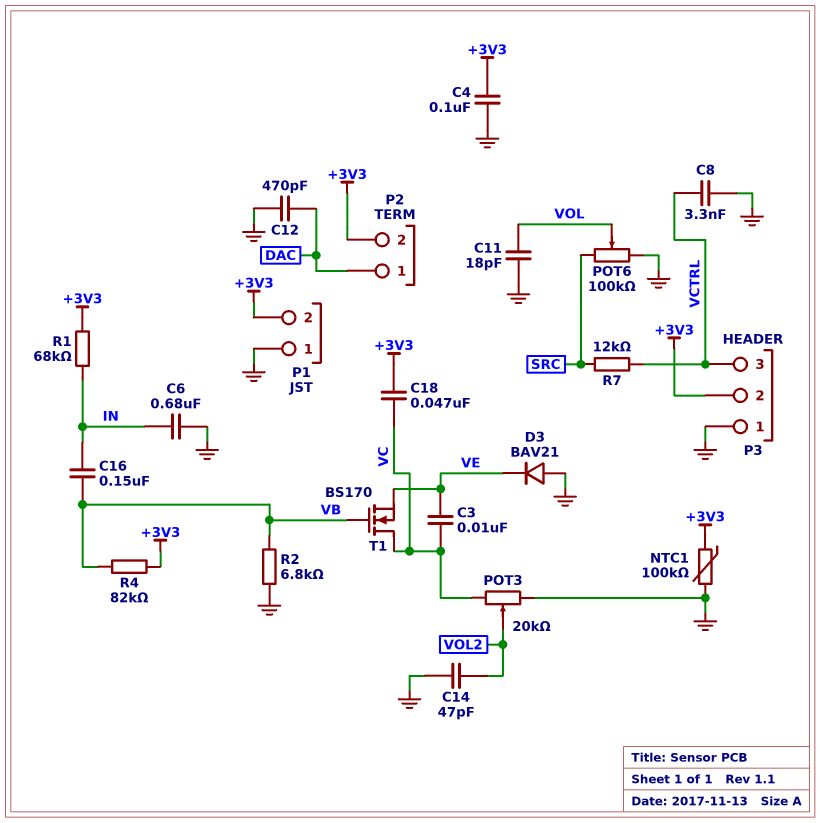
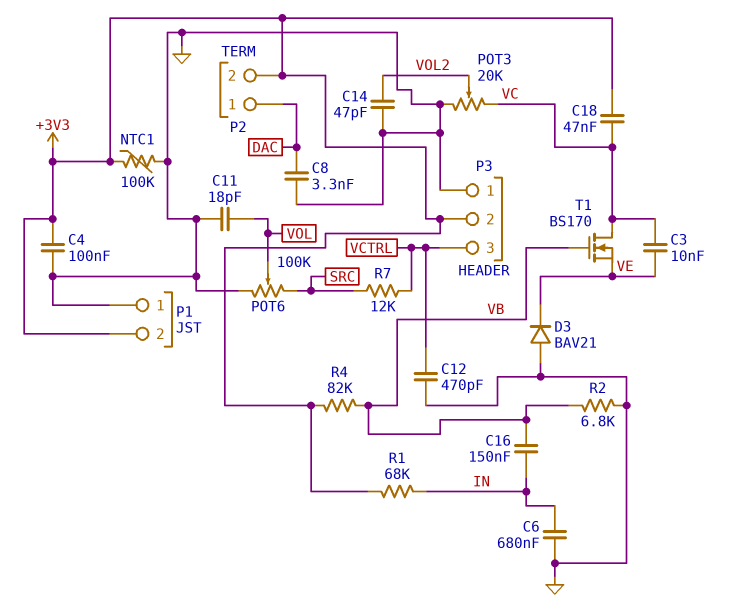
C8: 3.3nF (GND, VCTRL) -> 3.3nF (DAC, GND)
C12: 470pF (DAC, GND) -> 470pF (GND, VCTRL)

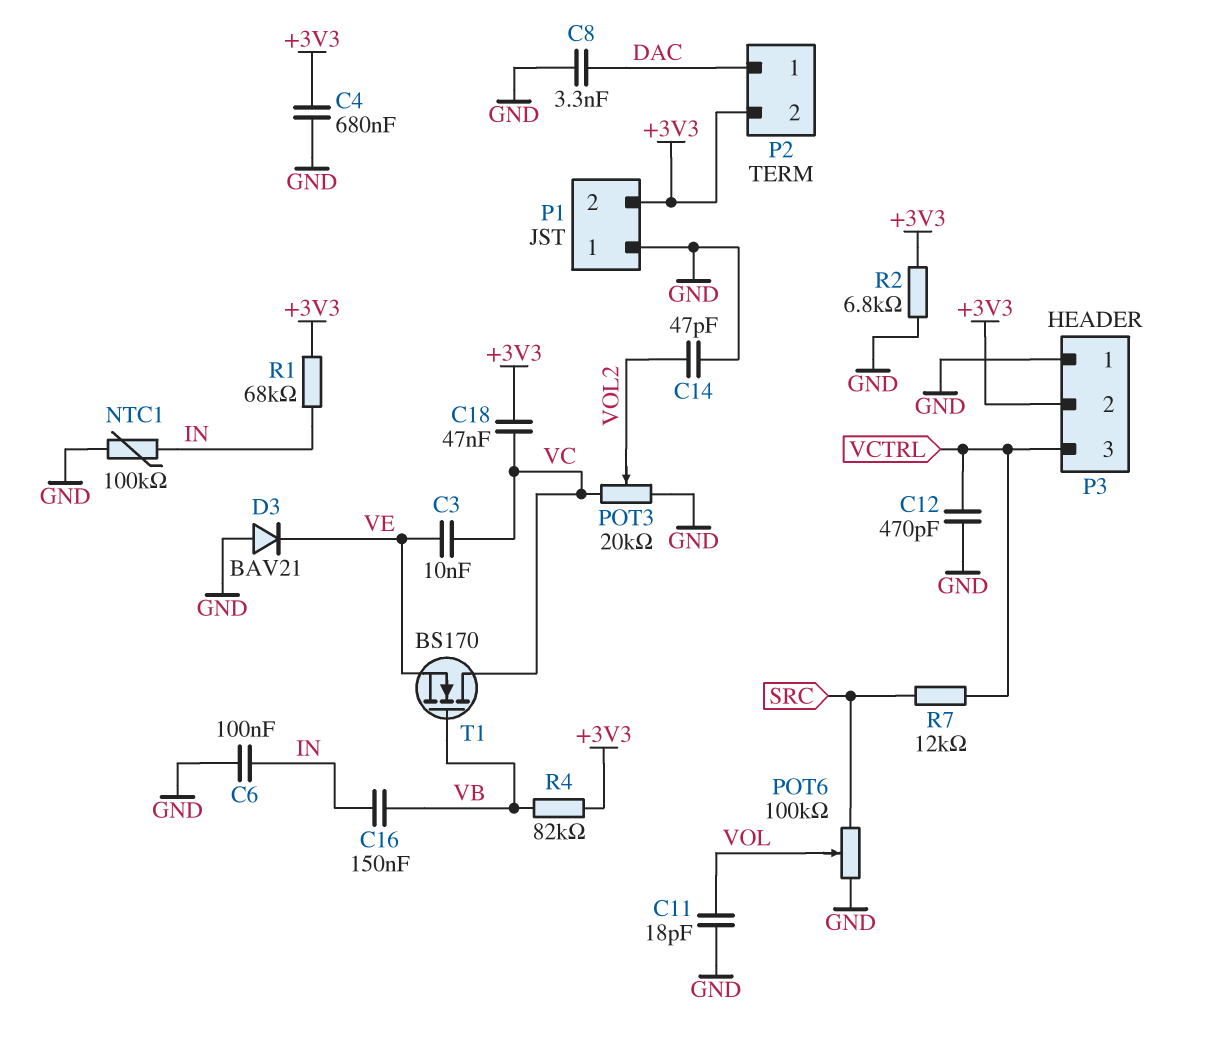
C4: 100nF (+3V3, GND) -> 680nF (+3V3, GND)
C6: 680nF (GND, IN) -> 100nF (GND, IN)
NTC1: 100k (+3V3, GND) -> 100k (GND, IN)
R2: 6.8k (GND, VB) -> 6.8k (+3V3, GND)

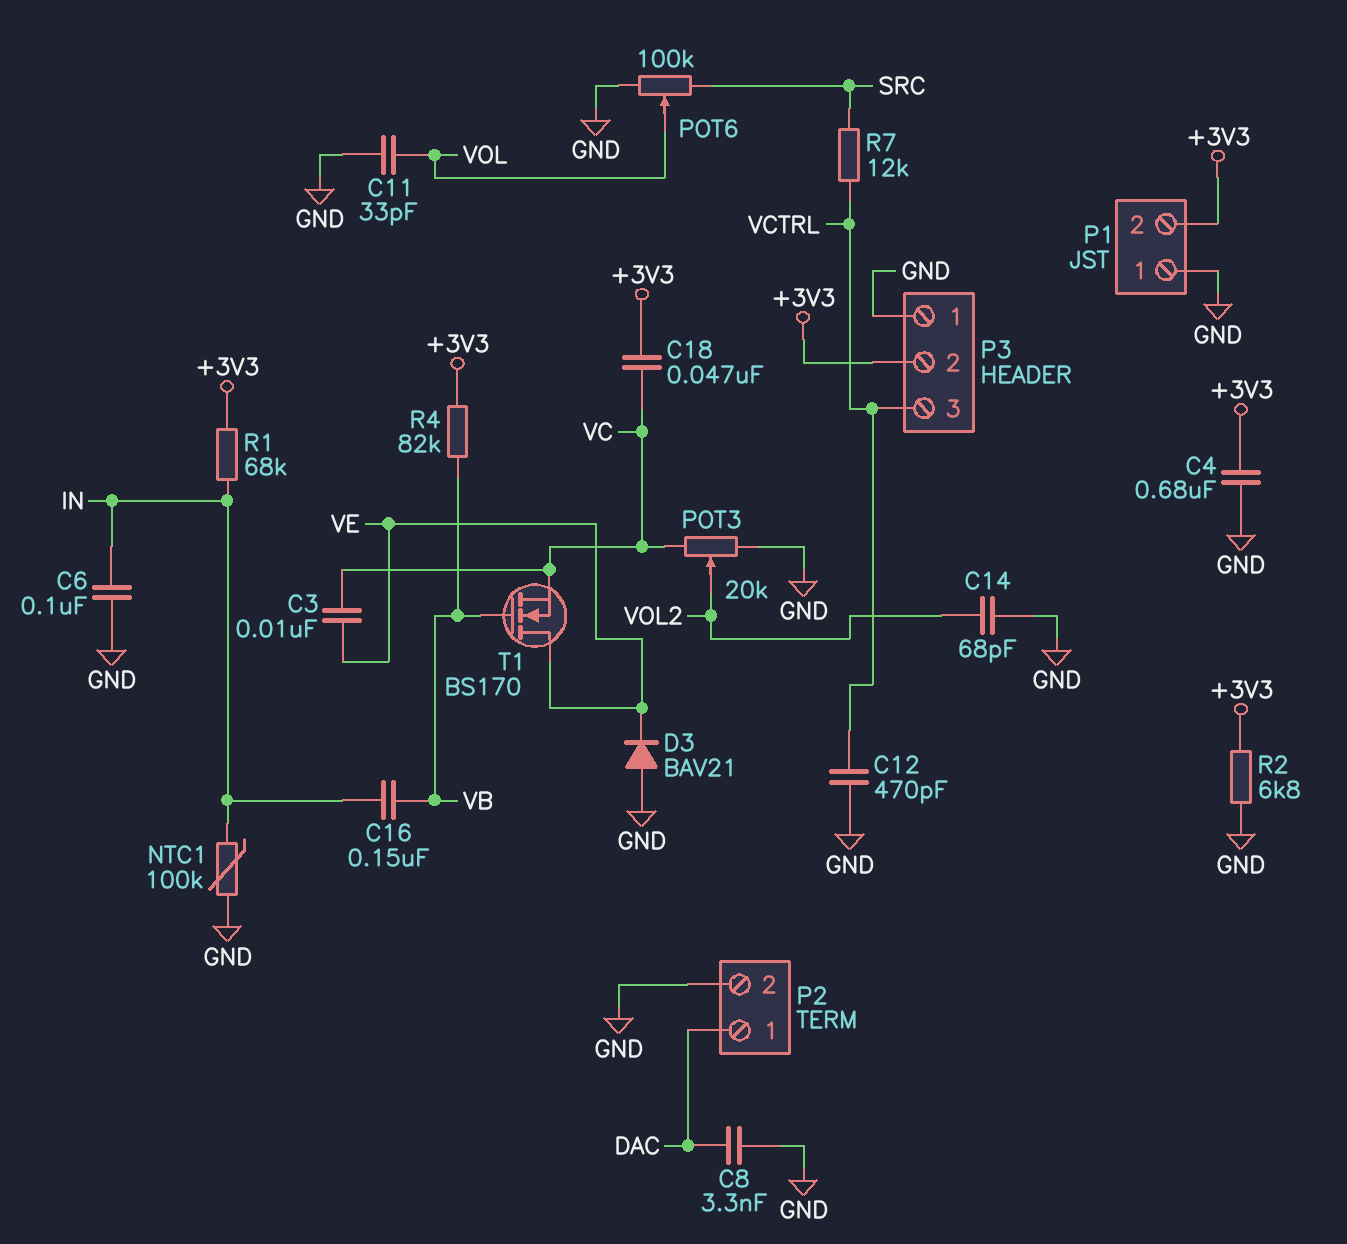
C11: 18pF (GND, VOL) -> 33pF (GND, VOL)
C14: 47pF (GND, VOL2) -> 68pF (GND, VOL2)
P2 pin 2: +3V3 -> GND
T1: NMOS BS170 (G VB, D VC, S VE) -> NMOS BS170 (G VB, D VE, S VC)

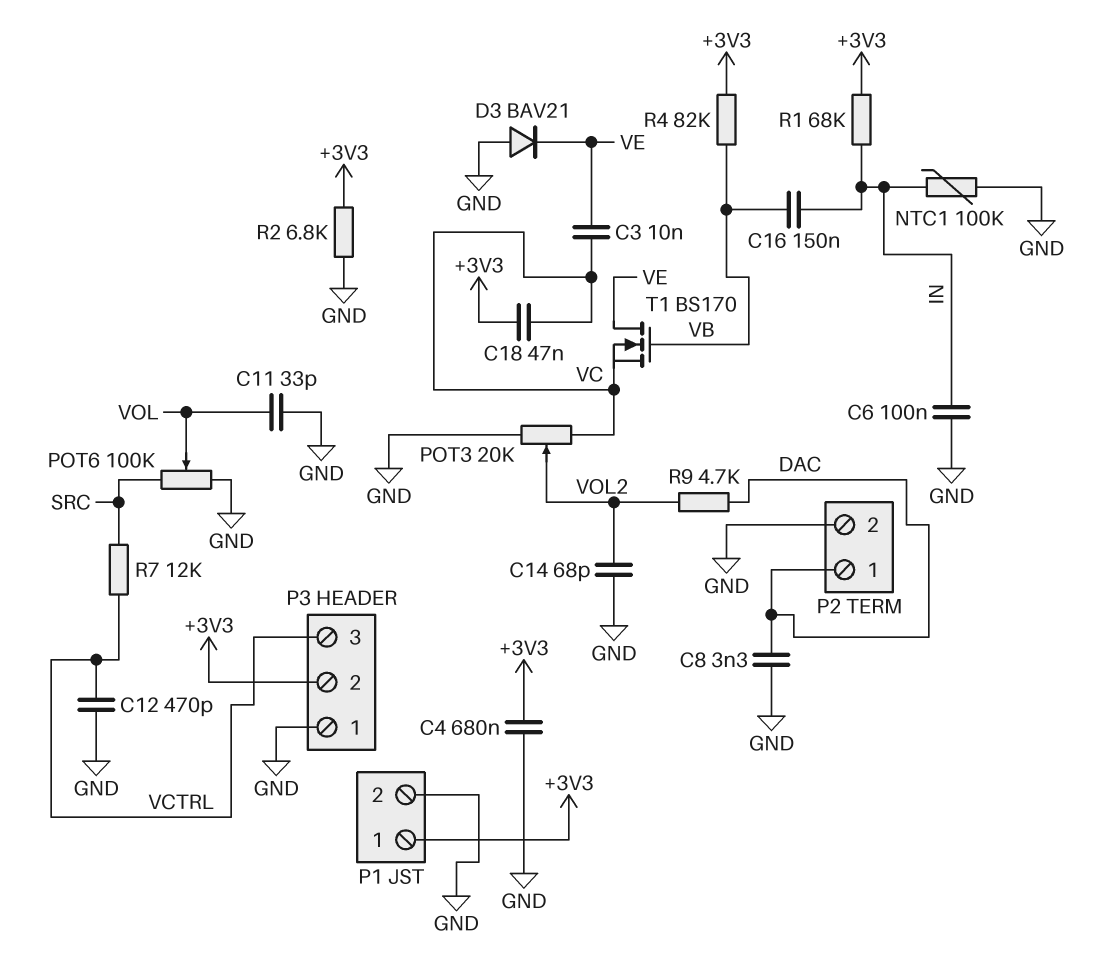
P1 pin 1: GND -> +3V3
P1 pin 2: +3V3 -> GND
R9: none -> 4.7k (DAC, VOL2)

